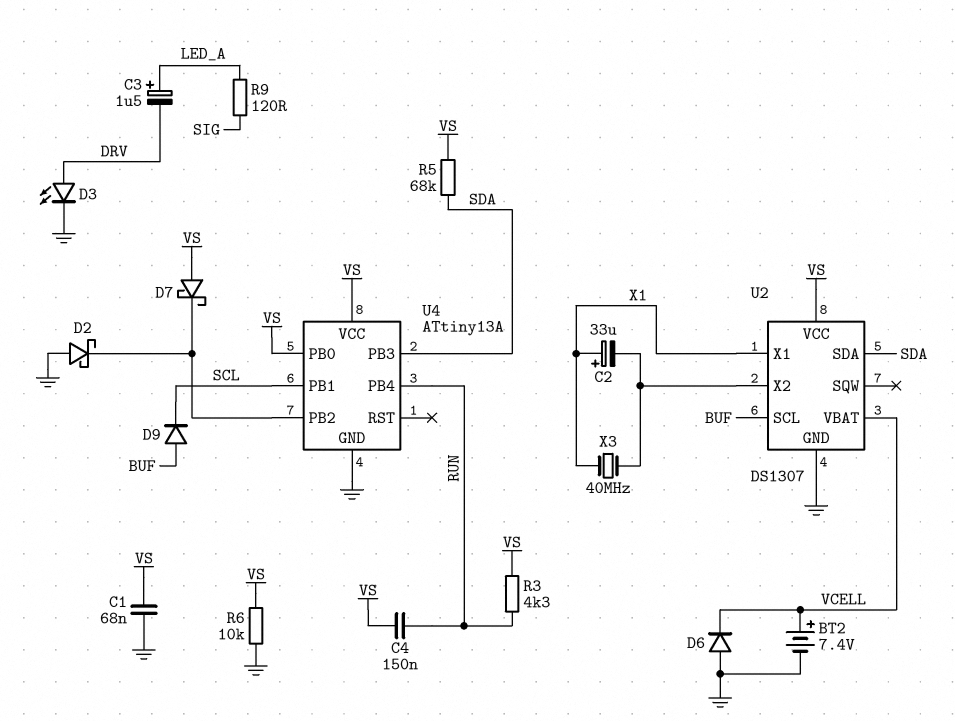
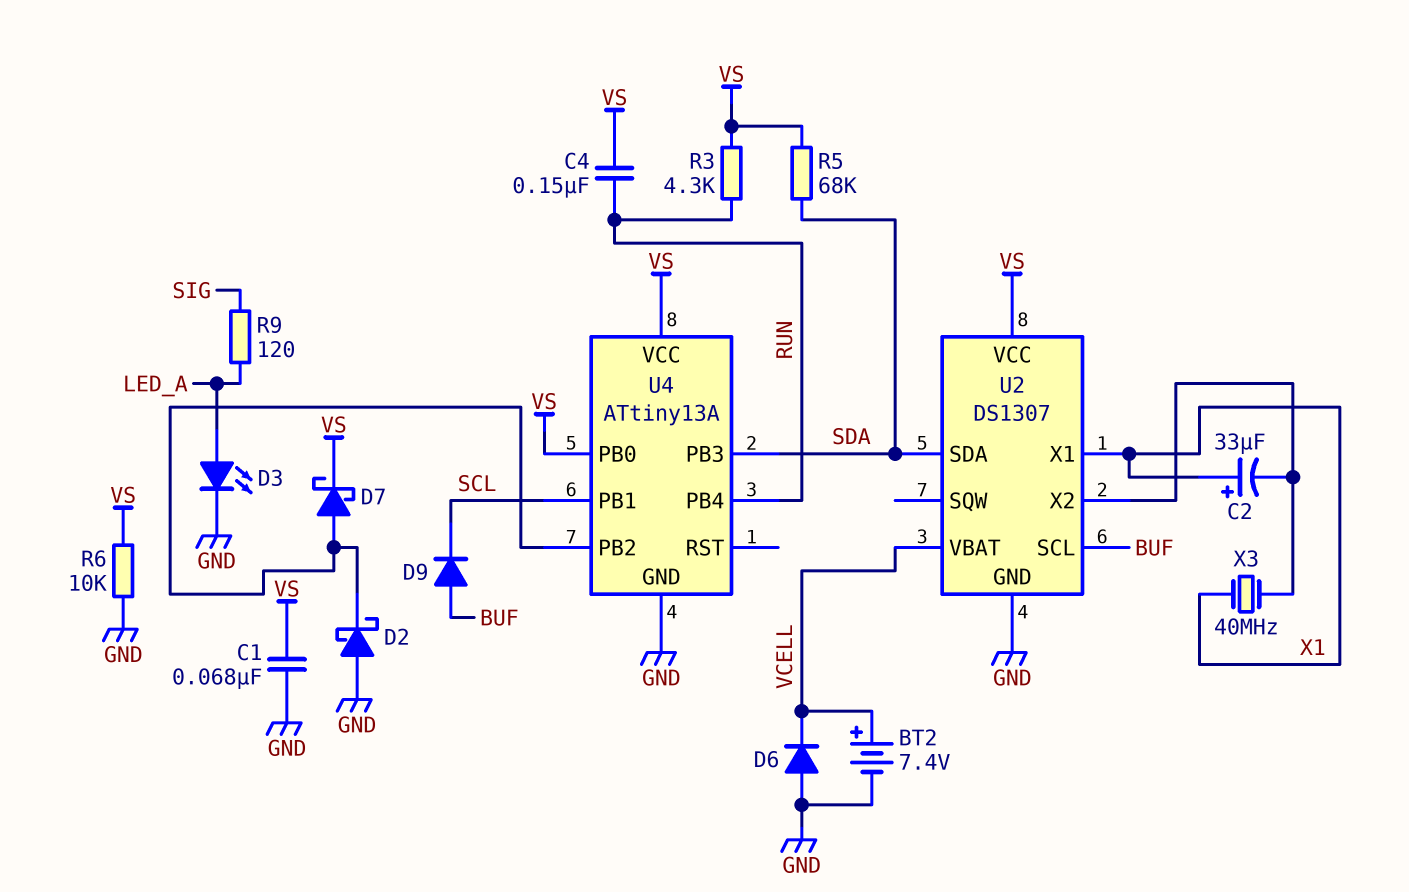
C3: 1.5uF (plus LED_A, minus DRV) -> none
D3: LED (A DRV, K GND) -> LED (A LED_A, K GND)
D7: schottky (A VS, K U4/PB2) -> schottky (A U4/PB2, K VS)

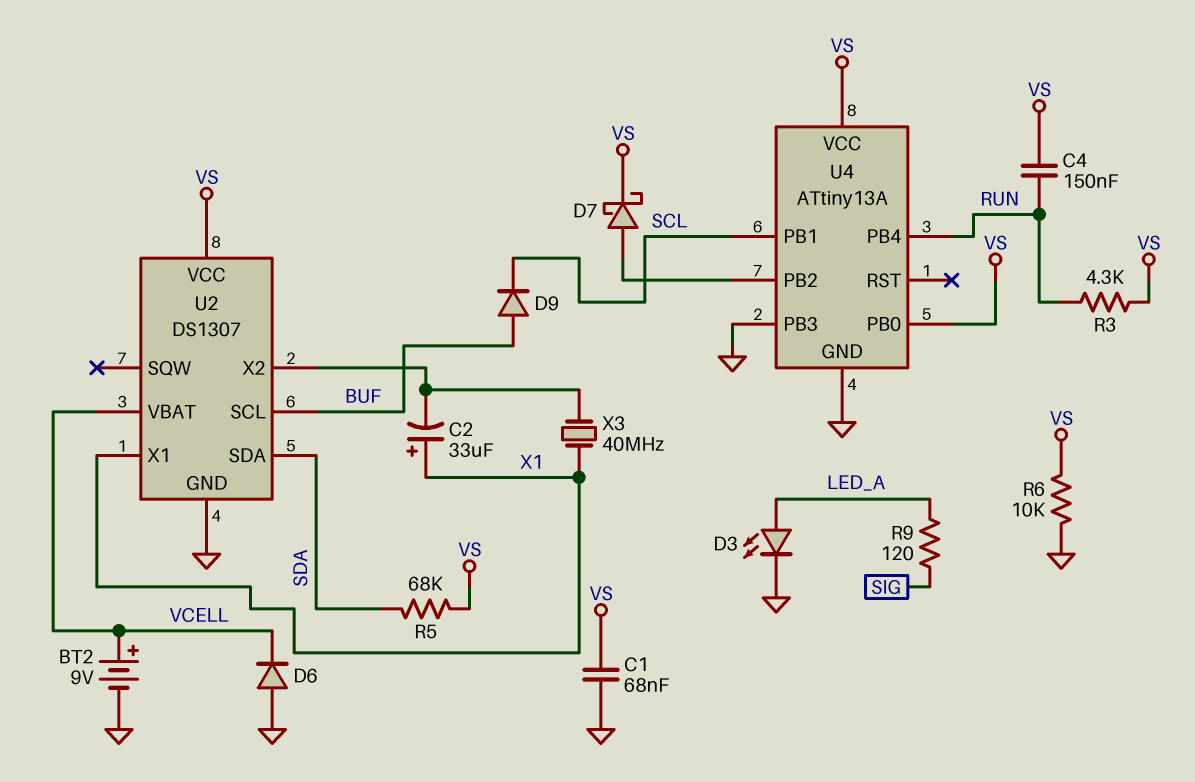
BT2: 7.4V (plus VCELL, minus GND) -> 9V (plus VCELL, minus GND)
D2: schottky (A GND, K U4/PB2) -> none
U4 pin PB3: SDA -> GND

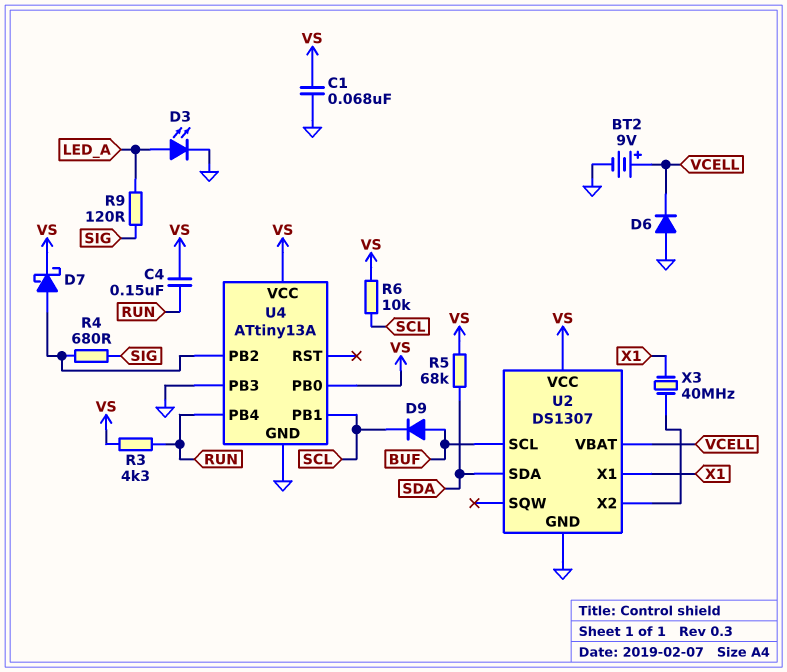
C2: 33uF (plus X1, minus U2/X2) -> none
R4: none -> 680 (SIG, U4/PB2)
R6: 10k (GND, VS) -> 10k (SCL, VS)

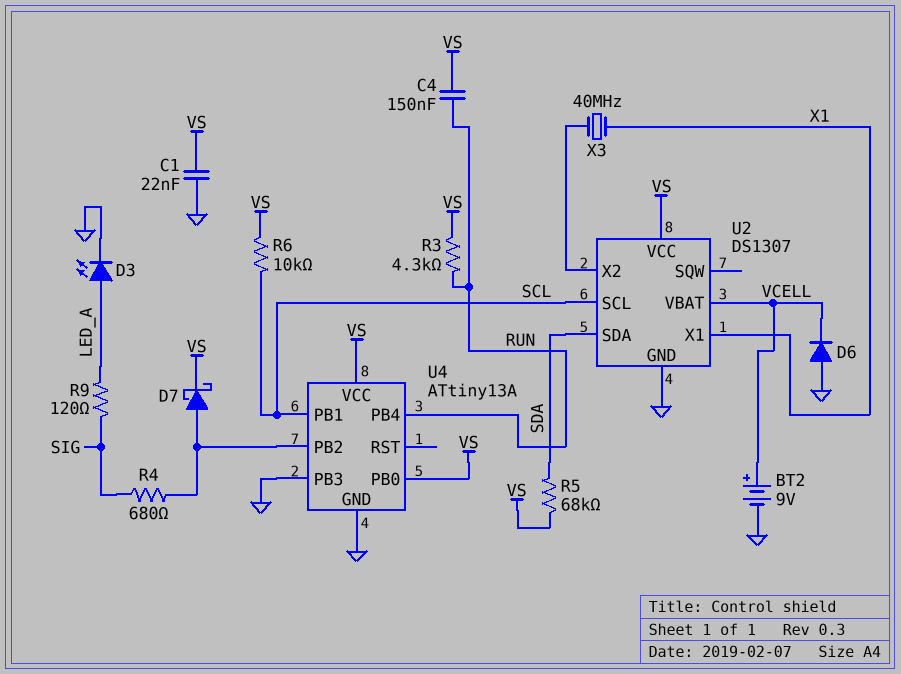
C1: 68nF (GND, VS) -> 22nF (GND, VS)
D9: diode (A BUF, K SCL) -> none
U2 pin SCL: BUF -> SCL

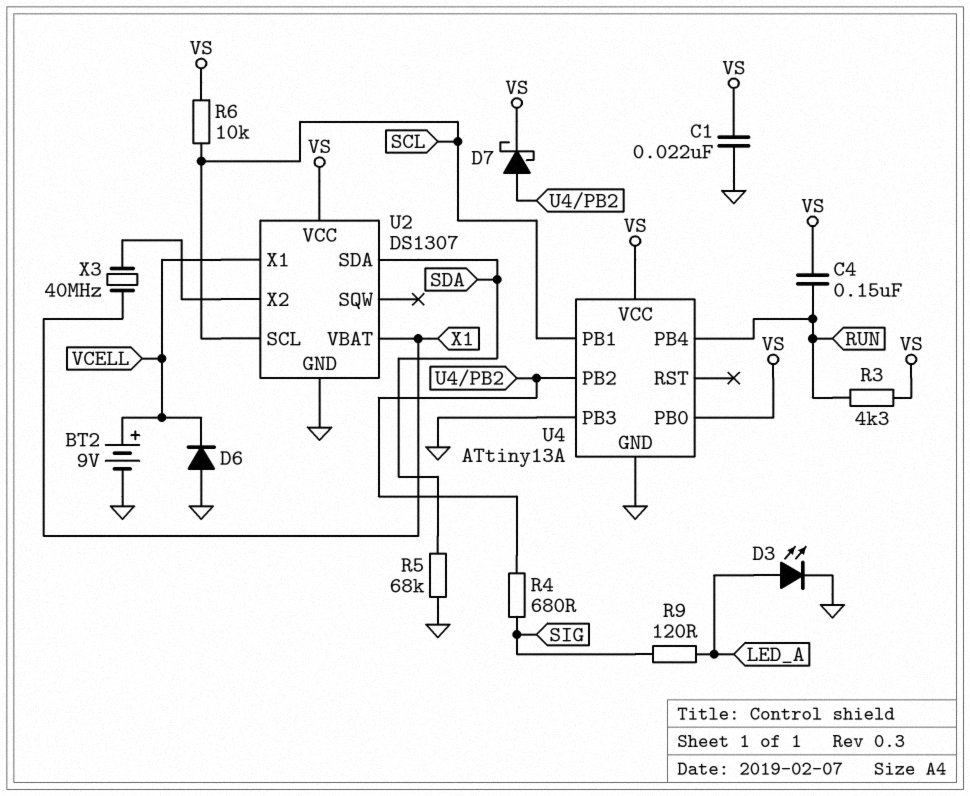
R5: 68k (SDA, VS) -> 68k (GND, SDA)
U2 pin VBAT: VCELL -> X1
U2 pin X1: X1 -> VCELL

